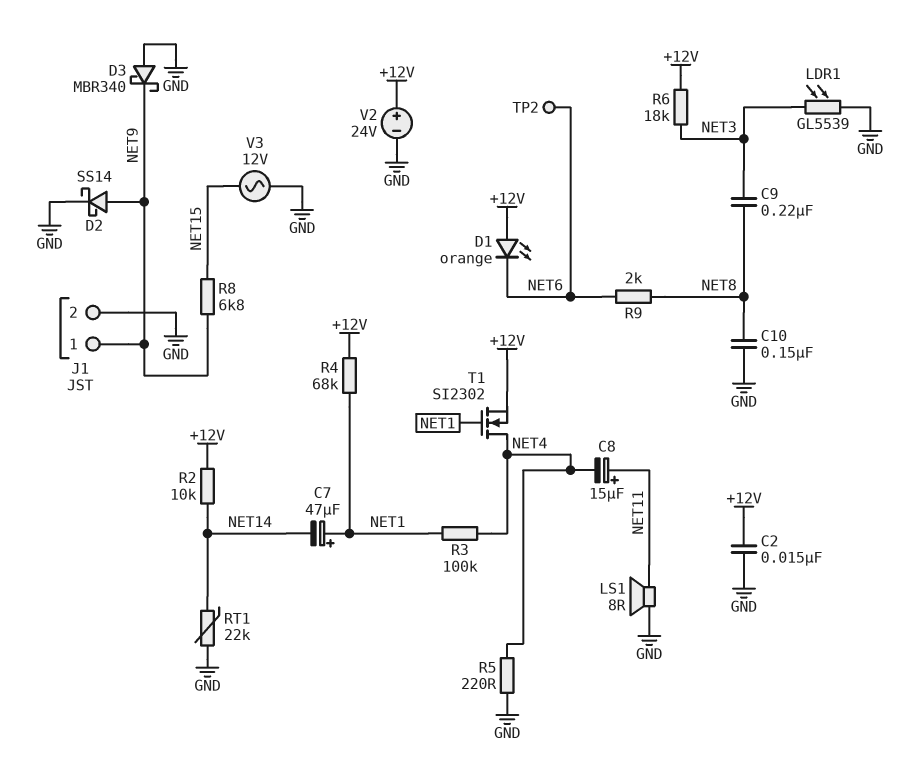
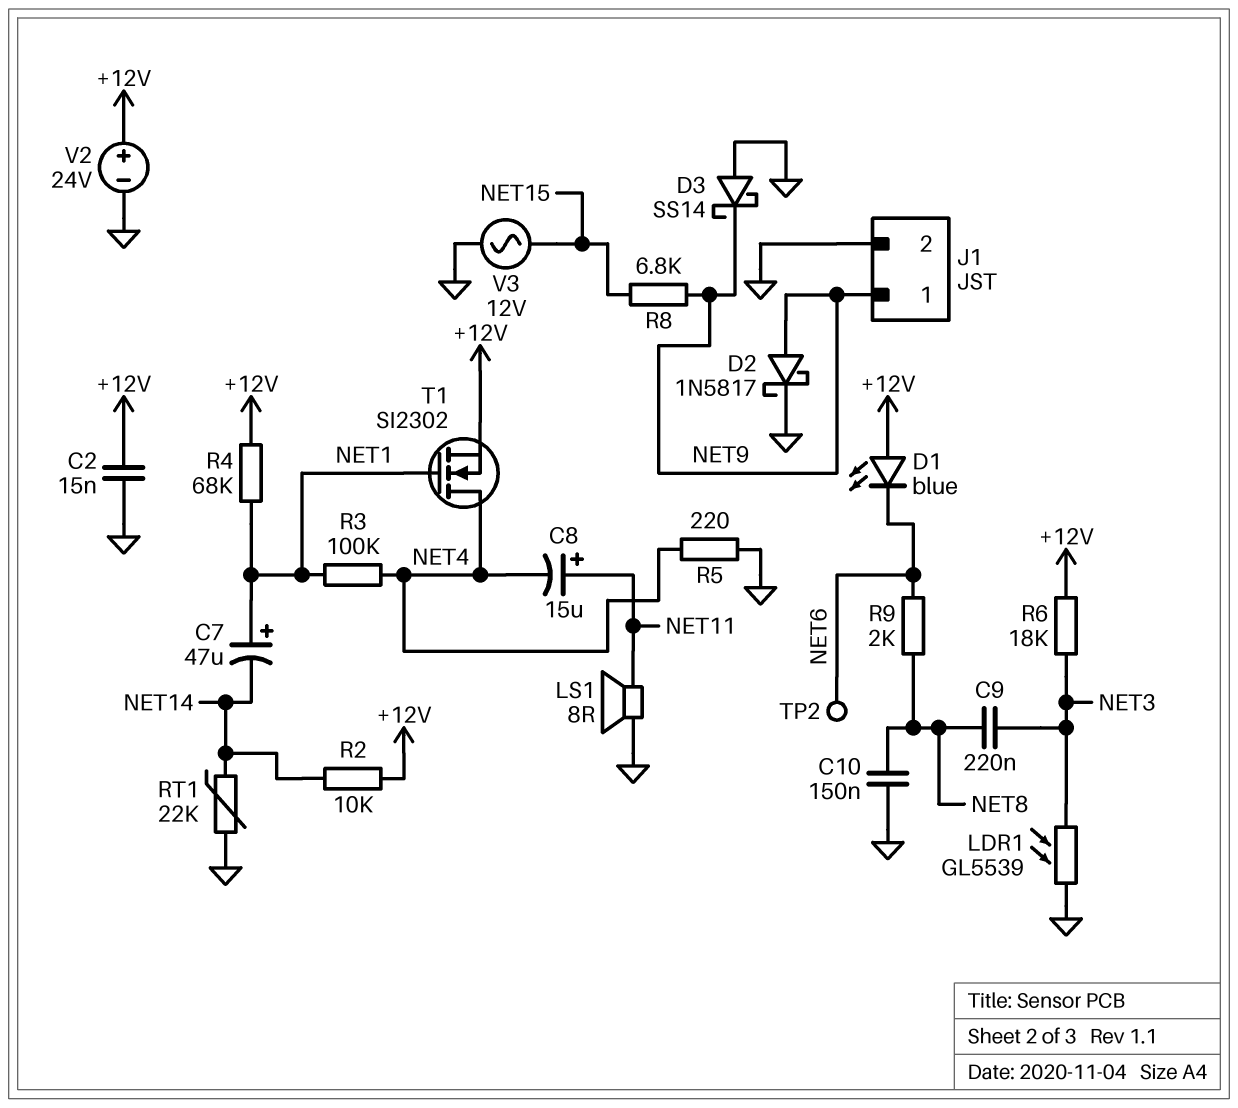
D1: LED orange (A +12V, K NET6) -> LED blue (A +12V, K NET6)
D2: schottky SS14 (A NET9, K GND) -> schottky 1N5817 (A NET9, K GND)
D3: schottky MBR340 (A GND, K NET9) -> schottky SS14 (A GND, K NET9)

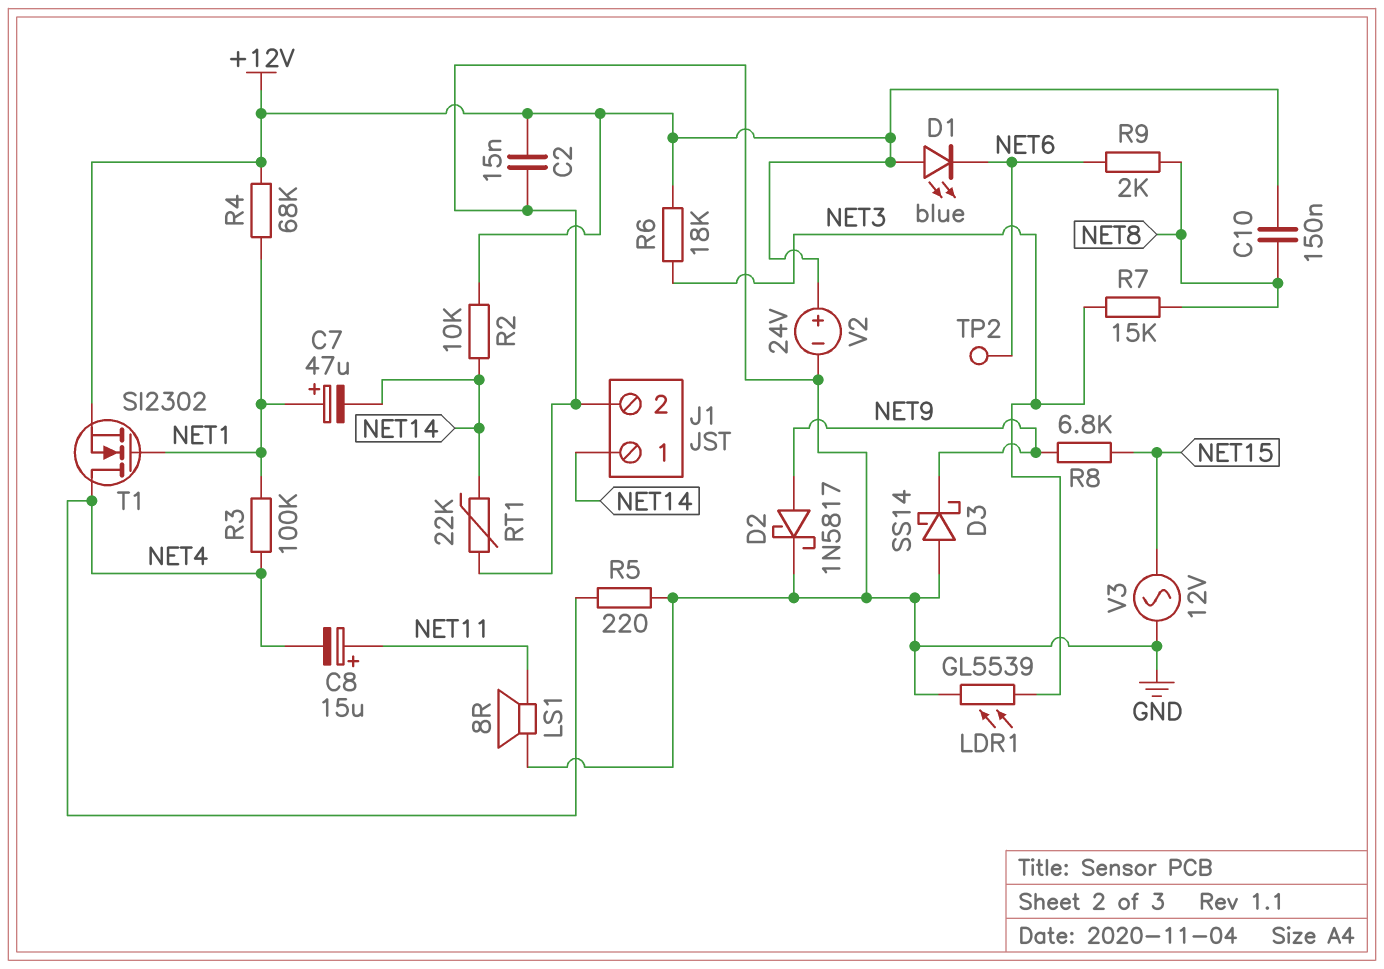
C9: 220nF (NET3, NET8) -> none
C10: 150nF (GND, NET8) -> 150nF (+12V, NET8)
J1 pin 1: NET9 -> NET14
R7: none -> 15k (NET3, NET8)

